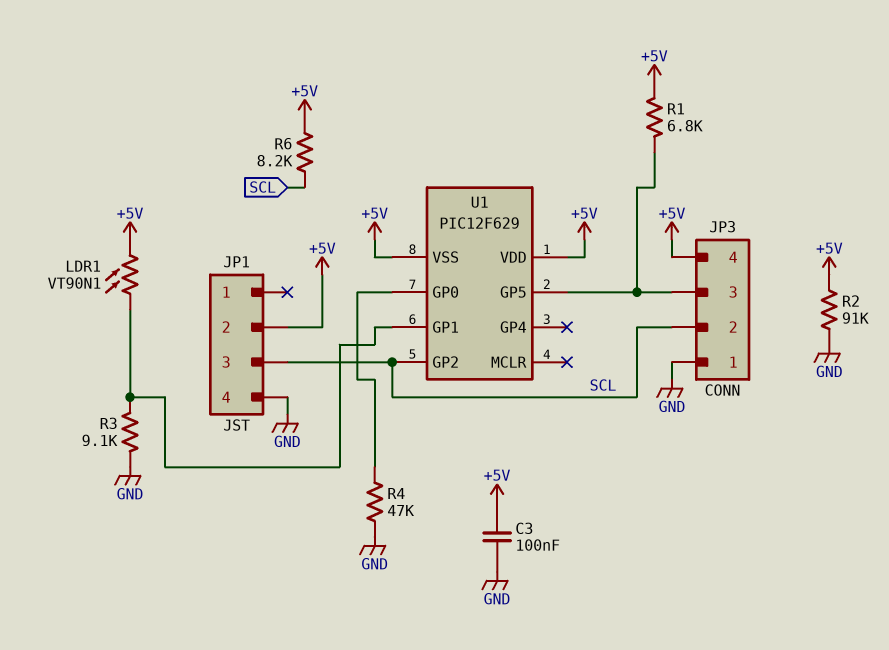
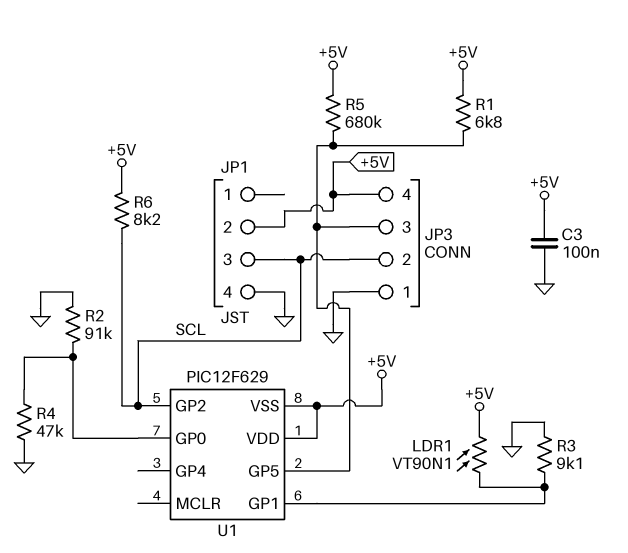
R2: 91k (+5V, GND) -> 91k (GND, U1/GP0)
R5: none -> 680k (+5V, JP3/3)

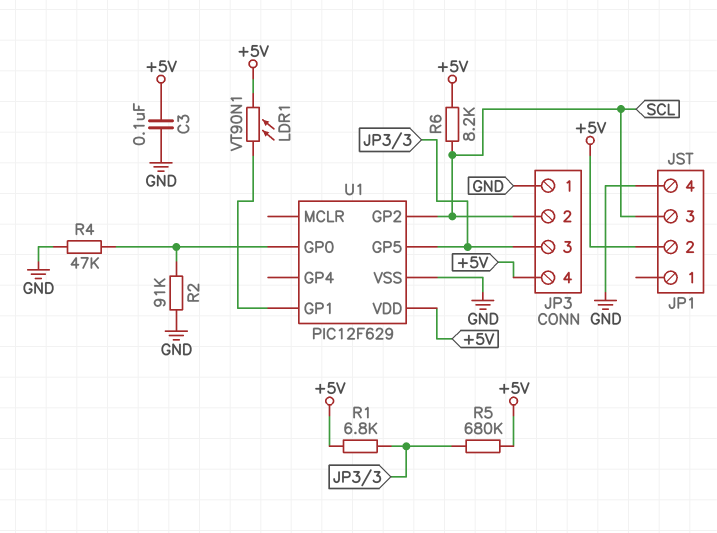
R3: 9.1k (GND, U1/GP1) -> none
U1 pin VSS: +5V -> GND

